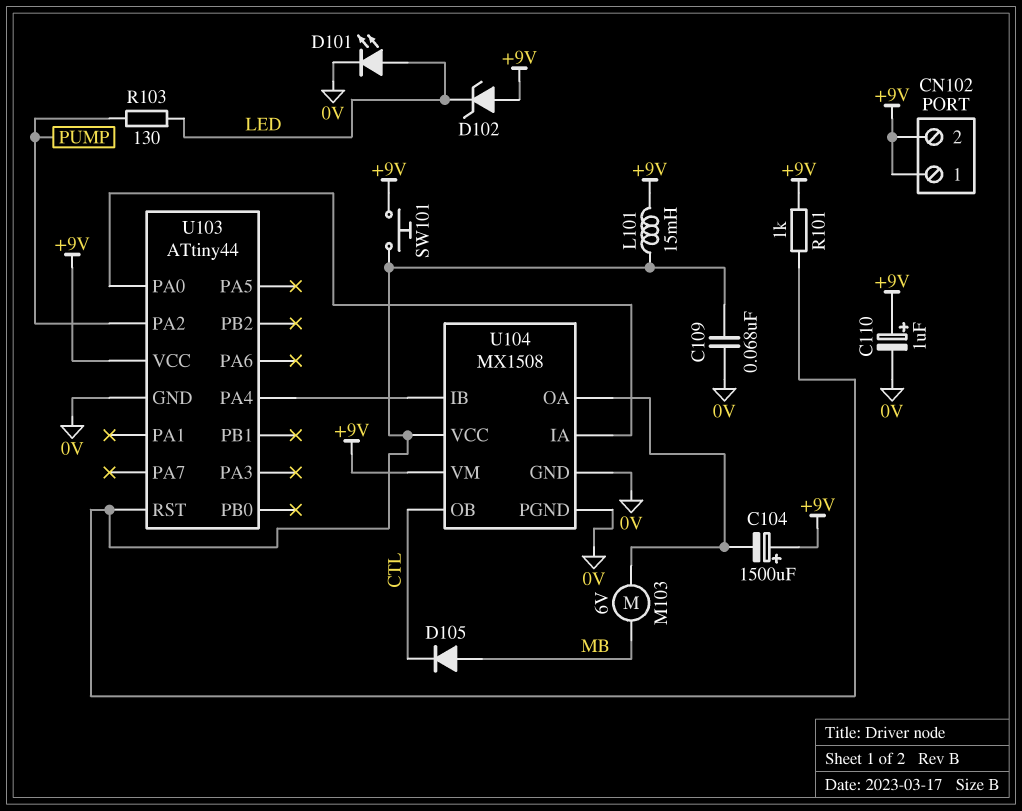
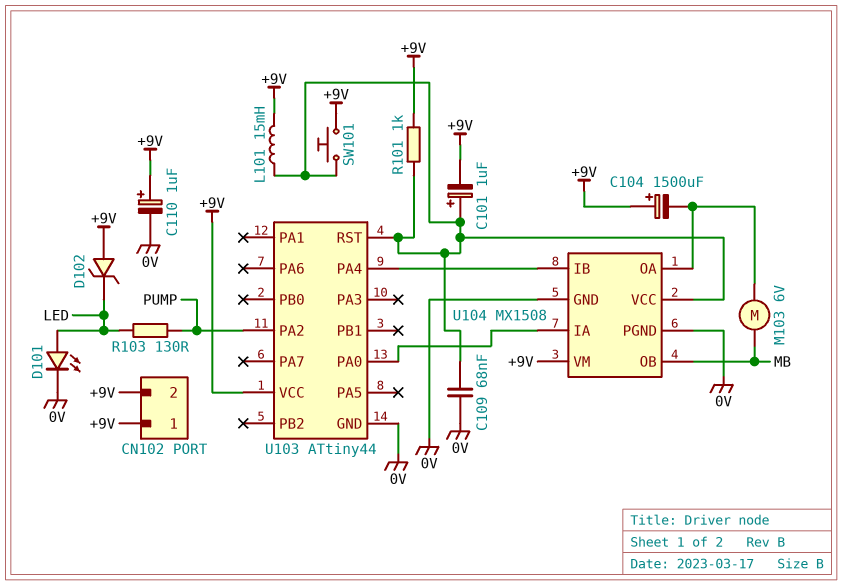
C101: none -> 1uF (plus U103/RST, minus +9V)
D105: diode (A MB, K CTL) -> none
U104 pin OB: CTL -> MB

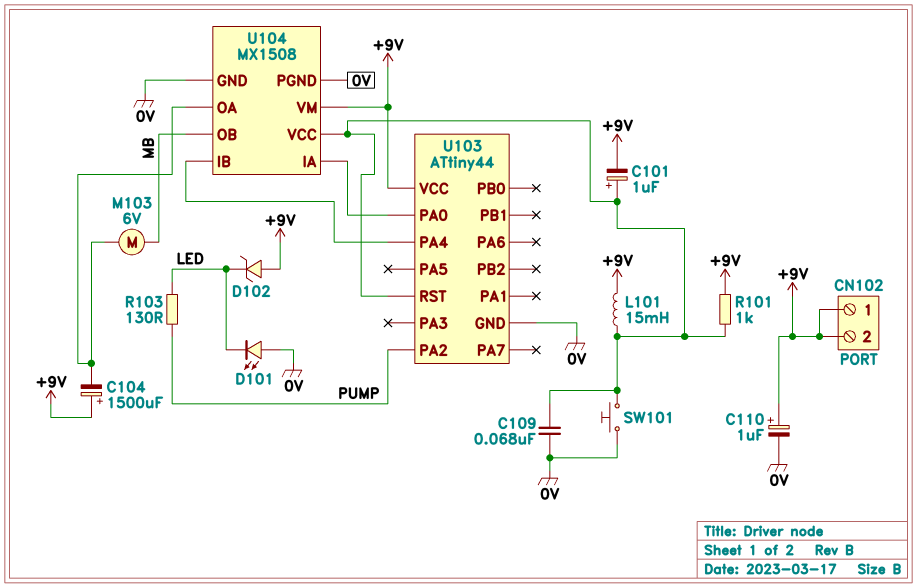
D101: LED (A LED, K 0V) -> LED (A 0V, K LED)
SW101: button (+9V, U103/RST) -> button (0V, U103/RST)

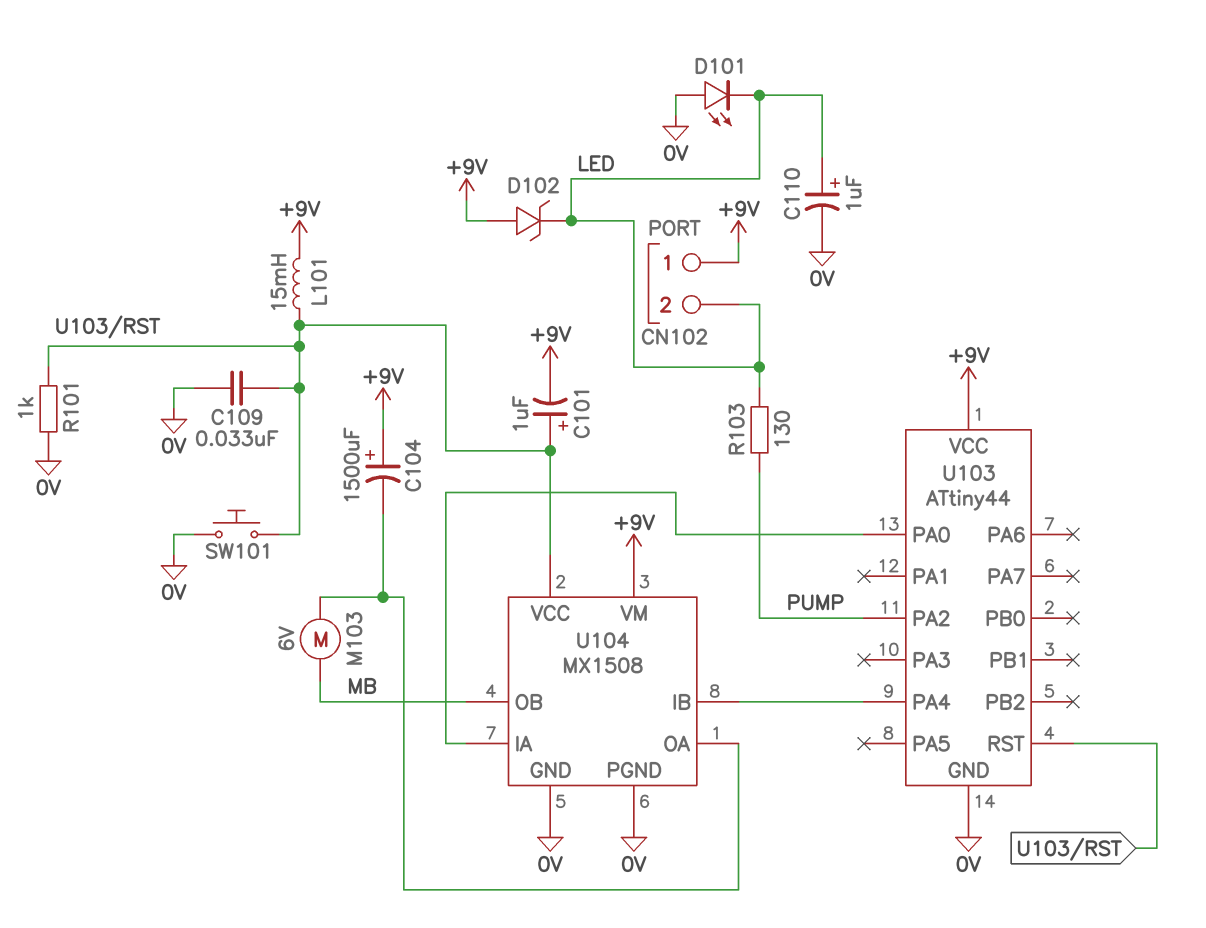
C109: 68nF (0V, U103/RST) -> 33nF (0V, U103/RST)
C110: 1uF (plus +9V, minus 0V) -> 1uF (plus LED, minus 0V)
CN102 pin 2: +9V -> LED
R101: 1k (+9V, U103/RST) -> 1k (0V, U103/RST)

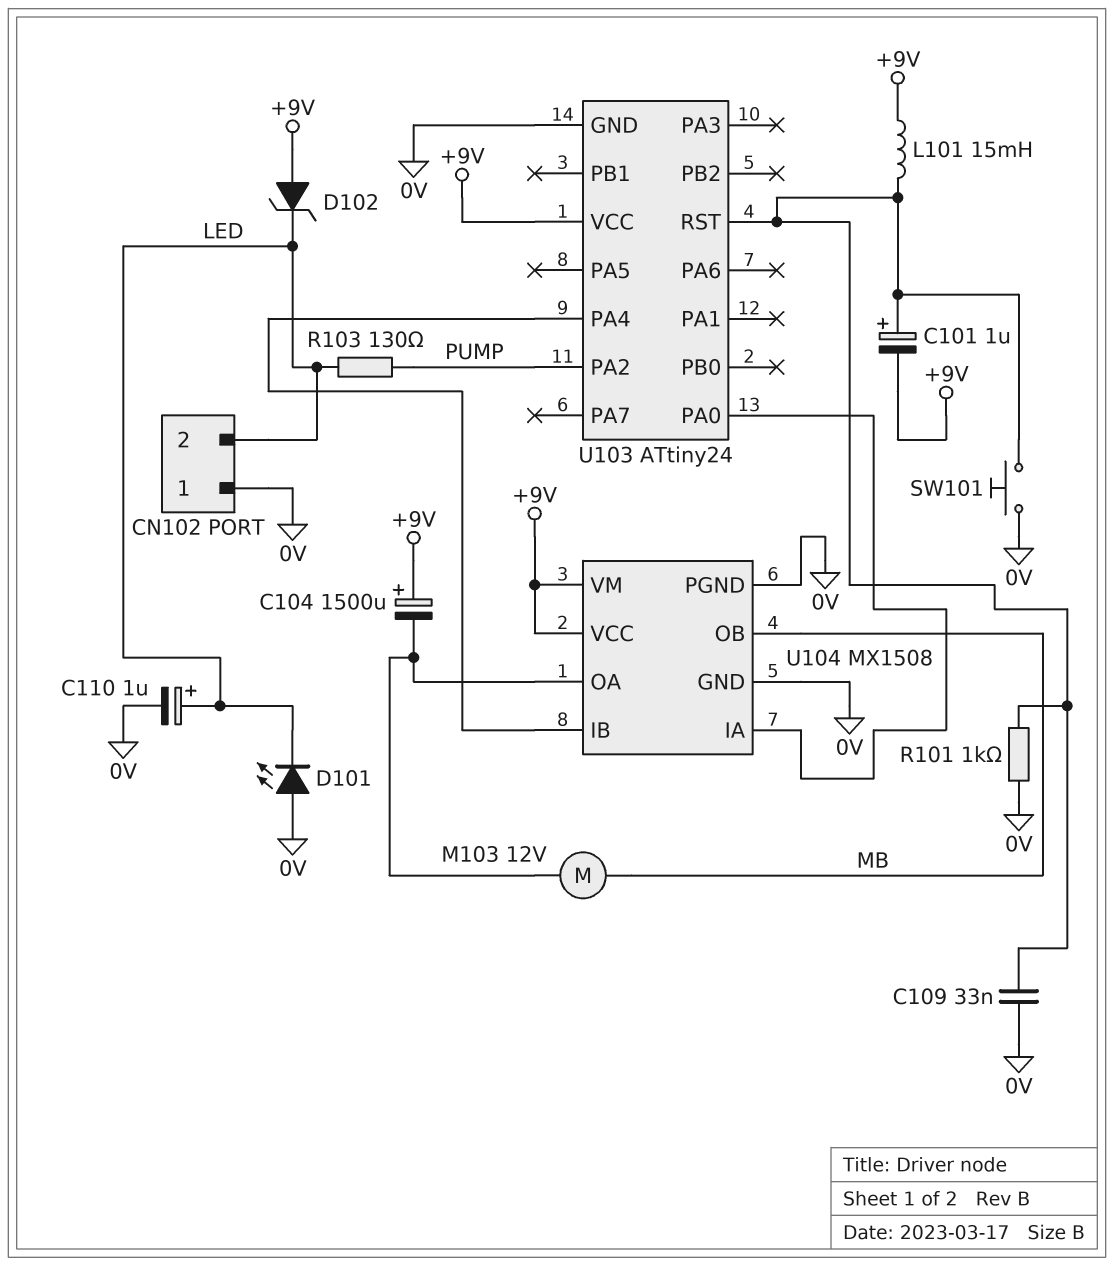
CN102 pin 1: +9V -> 0V
M103: motor 6V (MB, U104/OA) -> motor 12V (MB, U104/OA)
U103: ATtiny44 -> ATtiny24
U104 pin VCC: U103/RST -> +9V

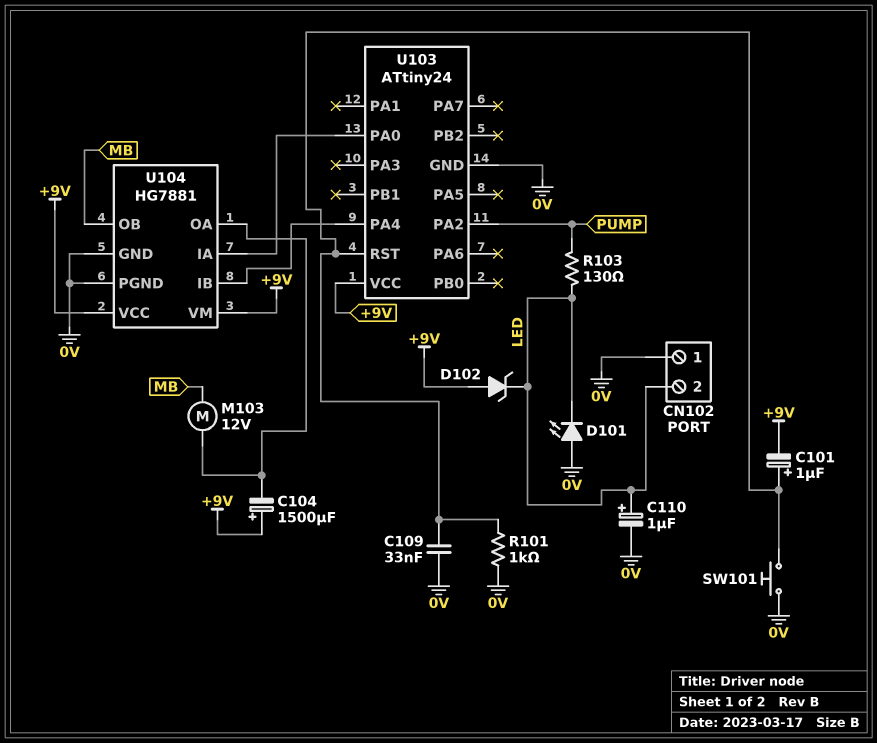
L101: 15mH (+9V, U103/RST) -> none
U104: MX1508 -> HG7881

